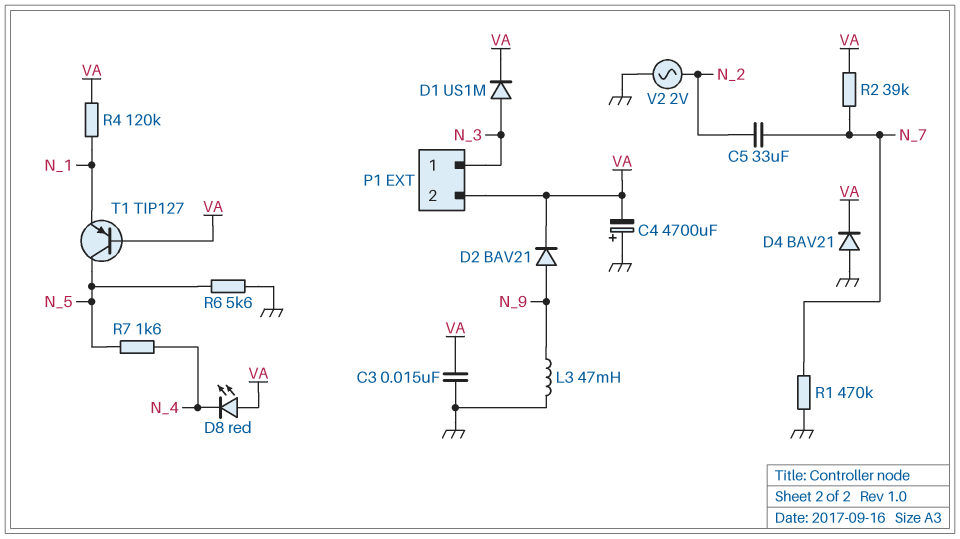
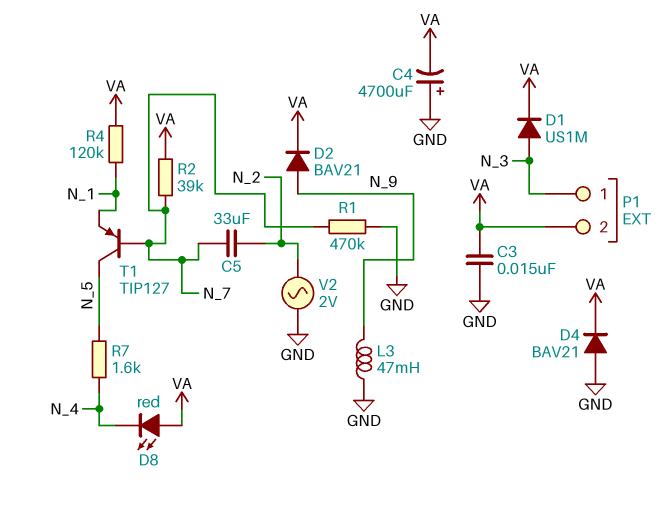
R6: 5.6k (GND, N_5) -> none
T1: PNP TIP127 (B VA, C N_5, E N_1) -> PNP TIP127 (B N_7, C N_5, E N_1)

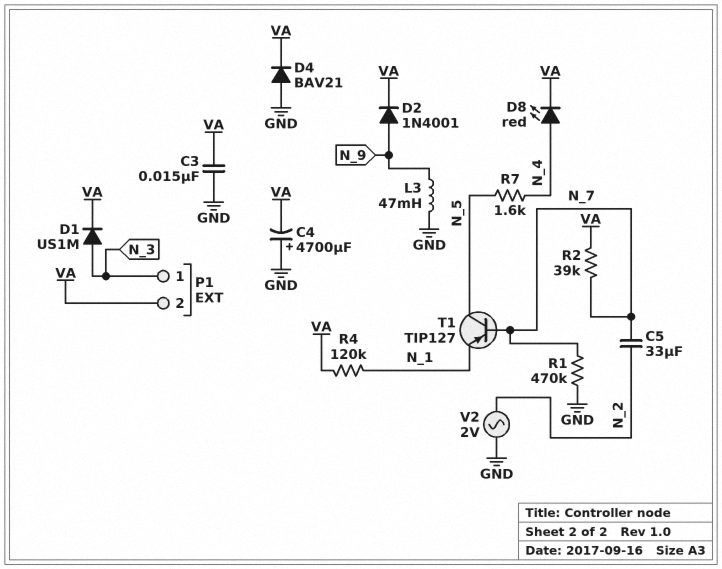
D2: diode BAV21 (A N_9, K VA) -> diode 1N4001 (A N_9, K VA)
D8: LED red (A VA, K N_4) -> LED red (A N_4, K VA)

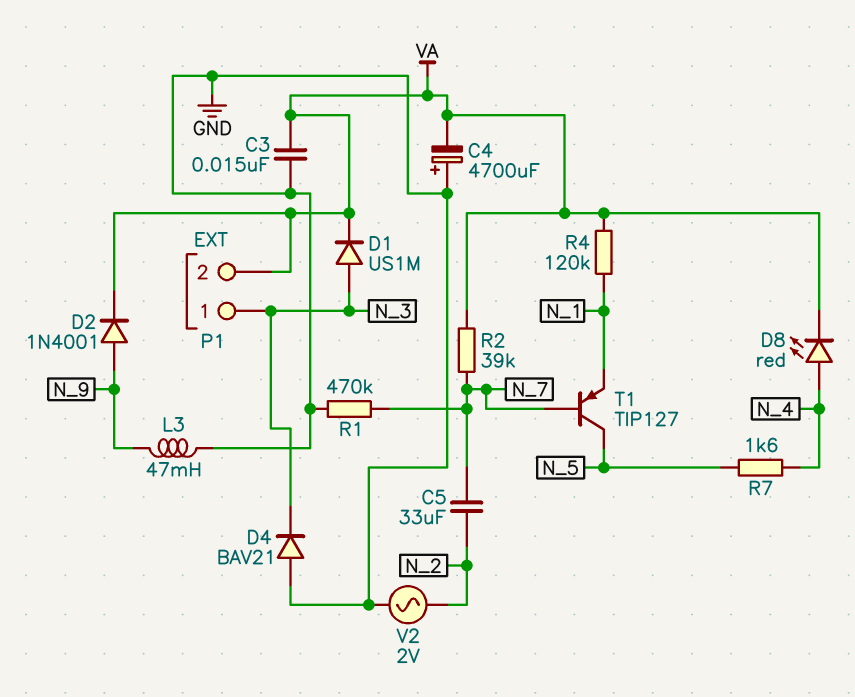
D4: diode BAV21 (A GND, K VA) -> diode BAV21 (A GND, K N_3)

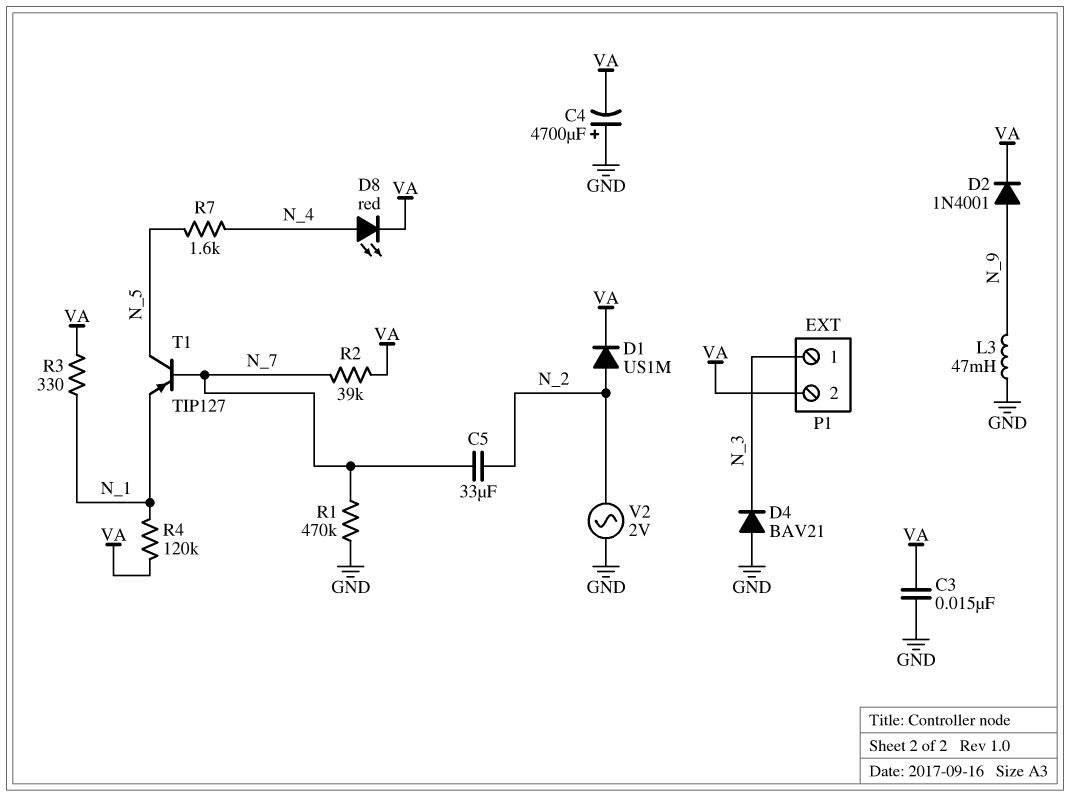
D1: diode US1M (A N_3, K VA) -> diode US1M (A N_2, K VA)
R3: none -> 330 (N_1, VA)

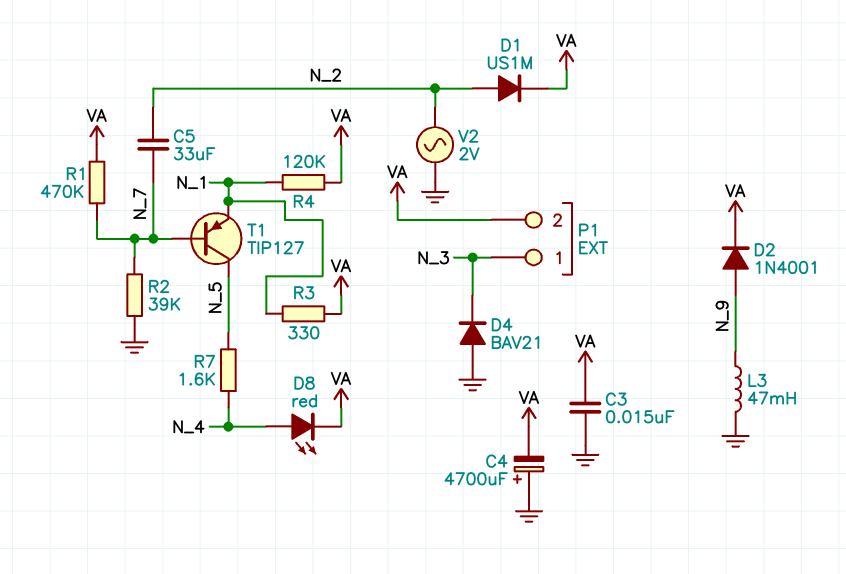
R1: 470k (GND, N_7) -> 470k (N_7, VA)
R2: 39k (N_7, VA) -> 39k (GND, N_7)

